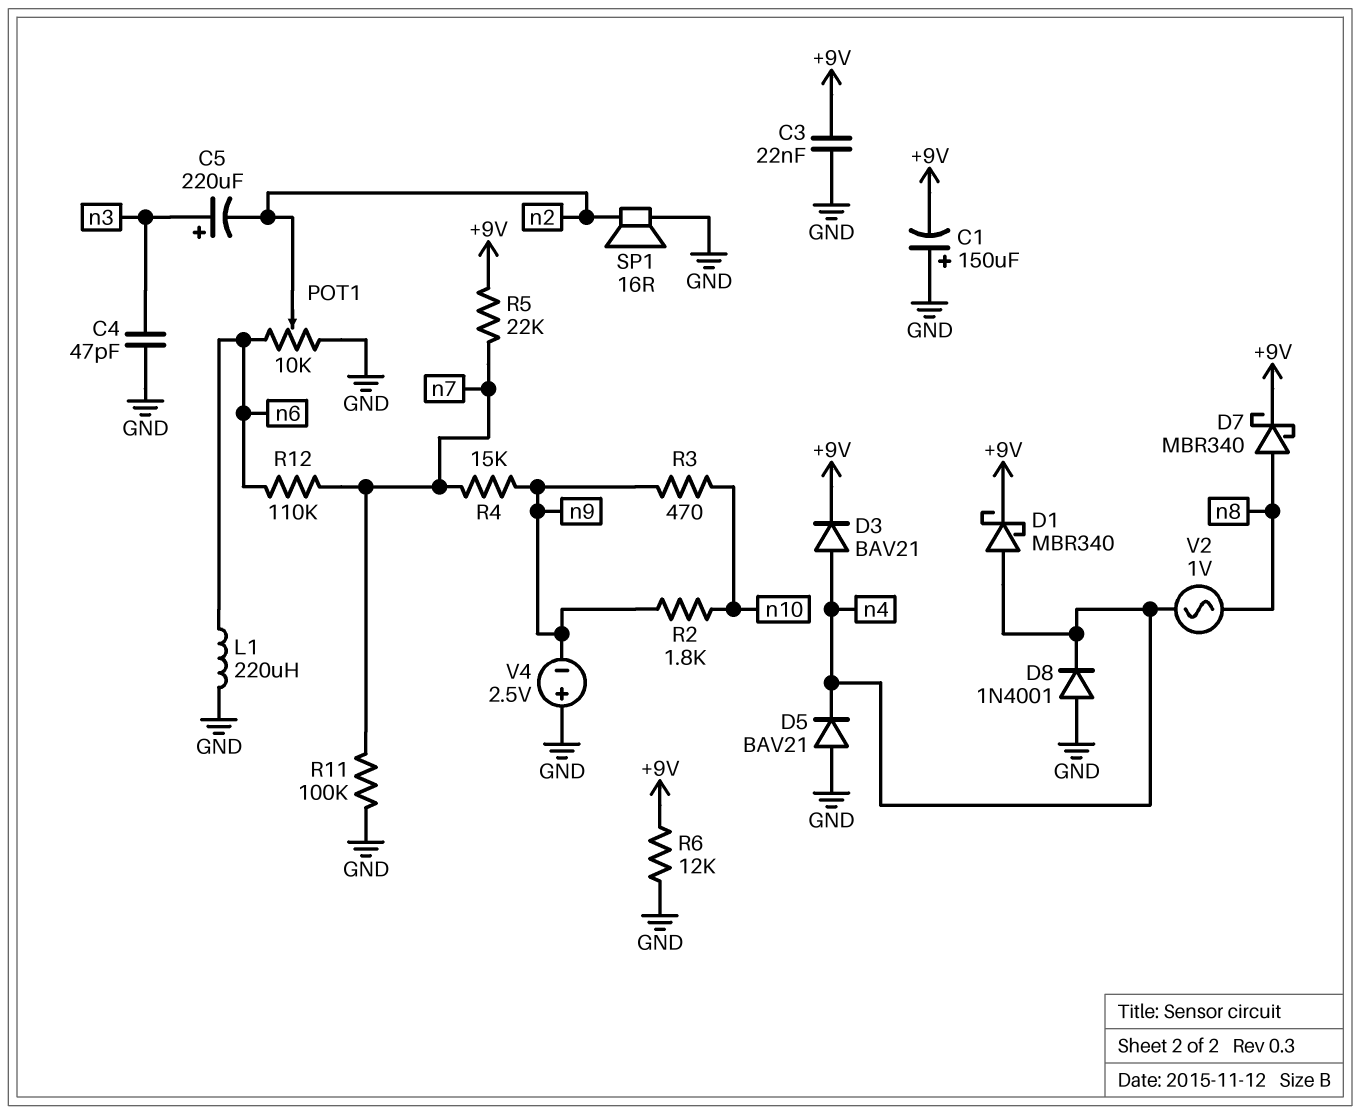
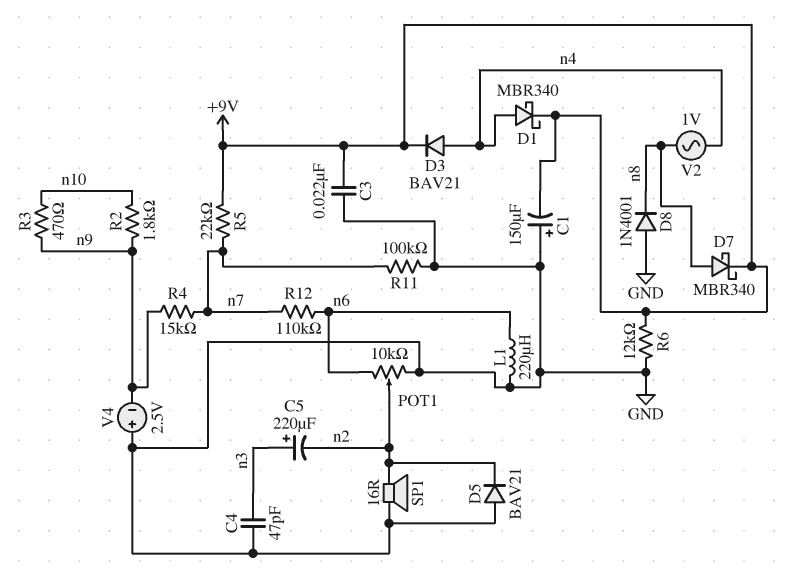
D5: diode BAV21 (A GND, K n4) -> diode BAV21 (A GND, K n2)
D8: diode 1N4001 (A GND, K n4) -> diode 1N4001 (A GND, K n8)

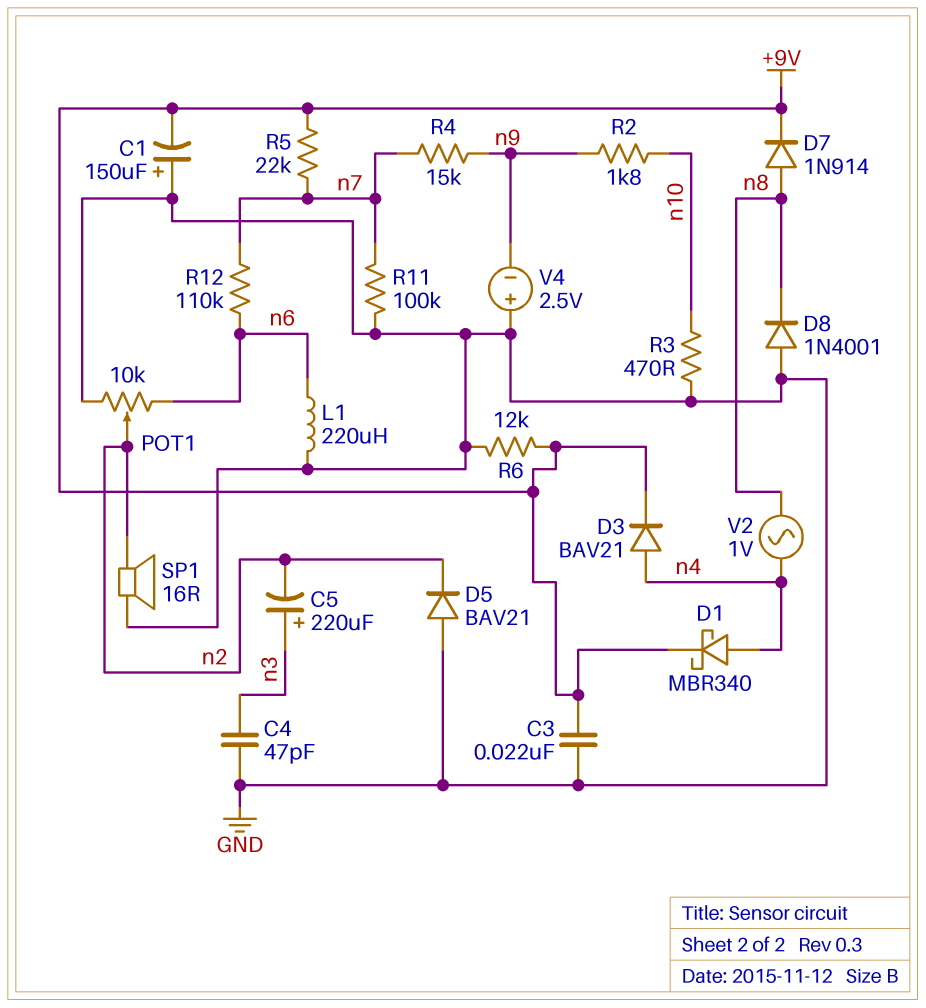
D7: schottky MBR340 (A n8, K +9V) -> diode 1N914 (A n8, K +9V)
R3: 470 (n9, n10) -> 470 (GND, n10)

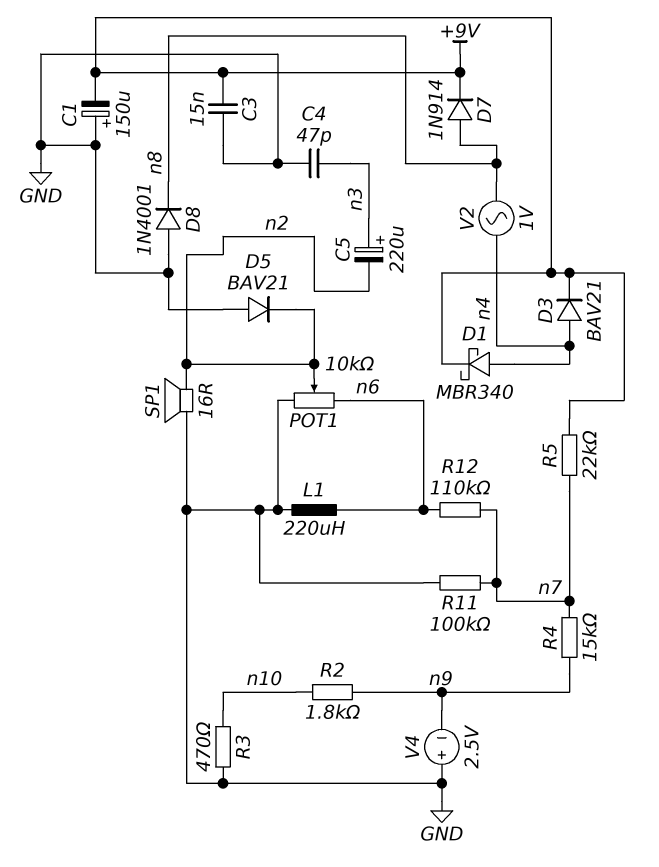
C3: 22nF (+9V, GND) -> 15nF (+9V, GND)
R6: 12k (+9V, GND) -> none

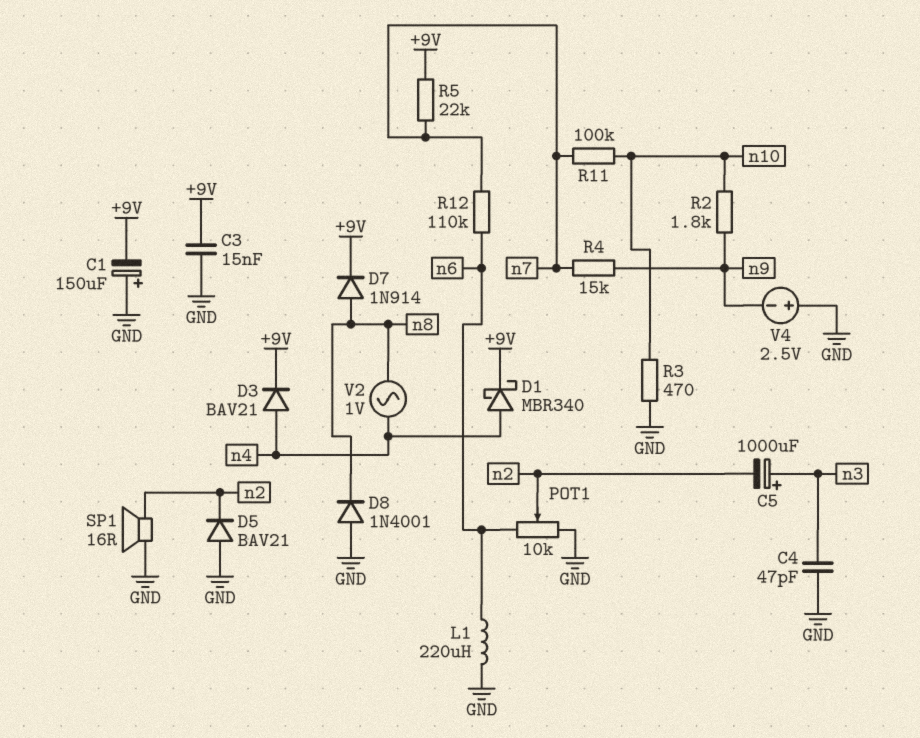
C5: 220uF (plus n3, minus n2) -> 1000uF (plus n3, minus n2)
R11: 100k (GND, n7) -> 100k (n7, n10)

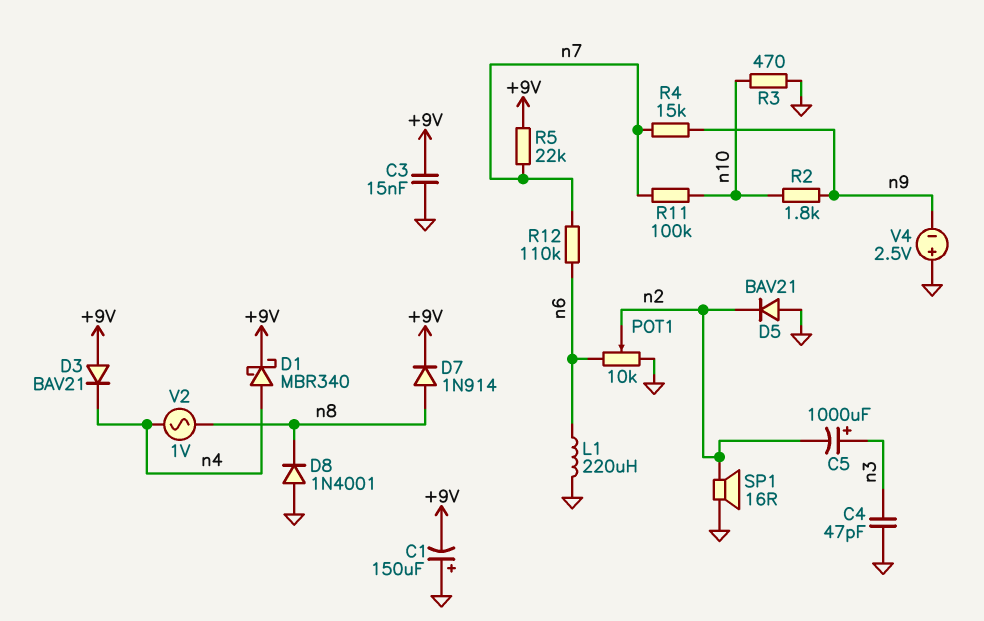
D3: diode BAV21 (A n4, K +9V) -> diode BAV21 (A +9V, K n4)

